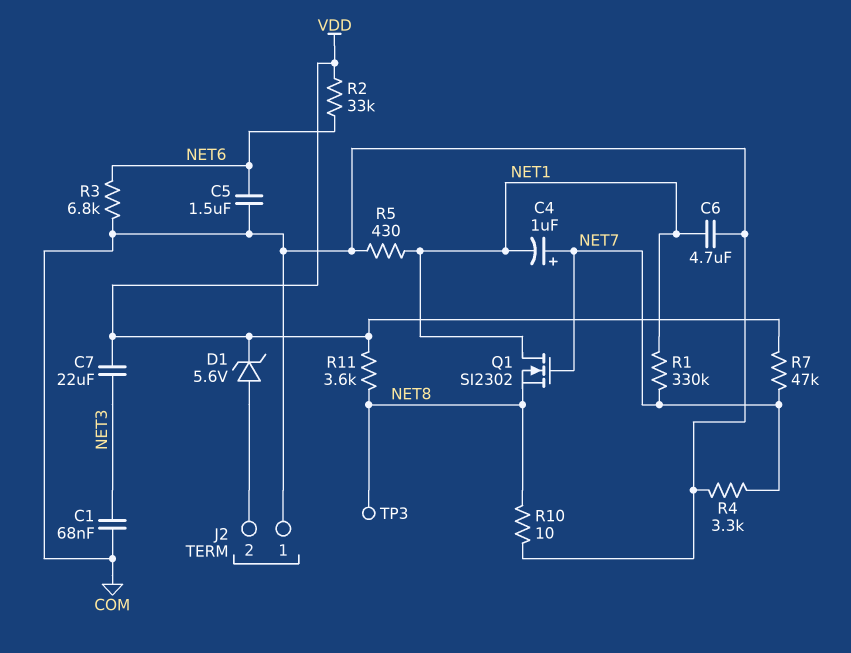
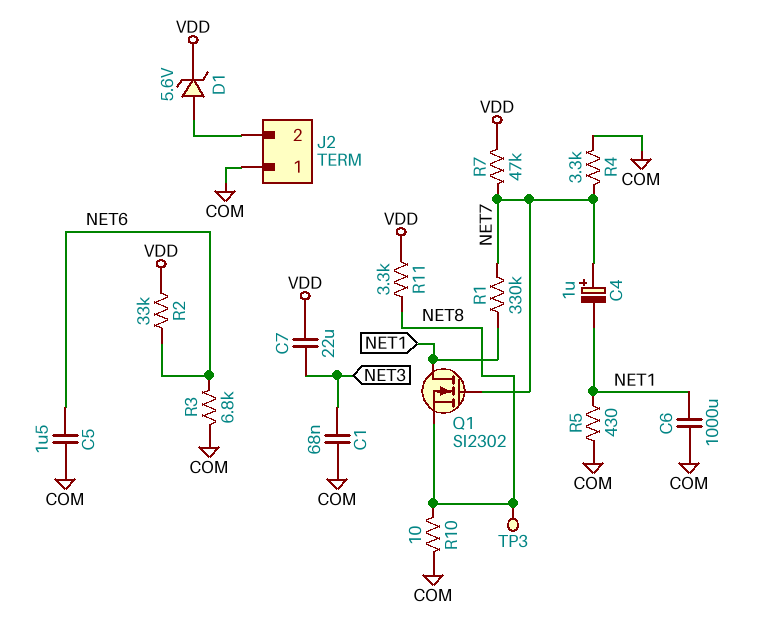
C6: 4.7uF (COM, NET1) -> 1000uF (COM, NET1)
R11: 3.6k (NET8, VDD) -> 3.3k (NET8, VDD)

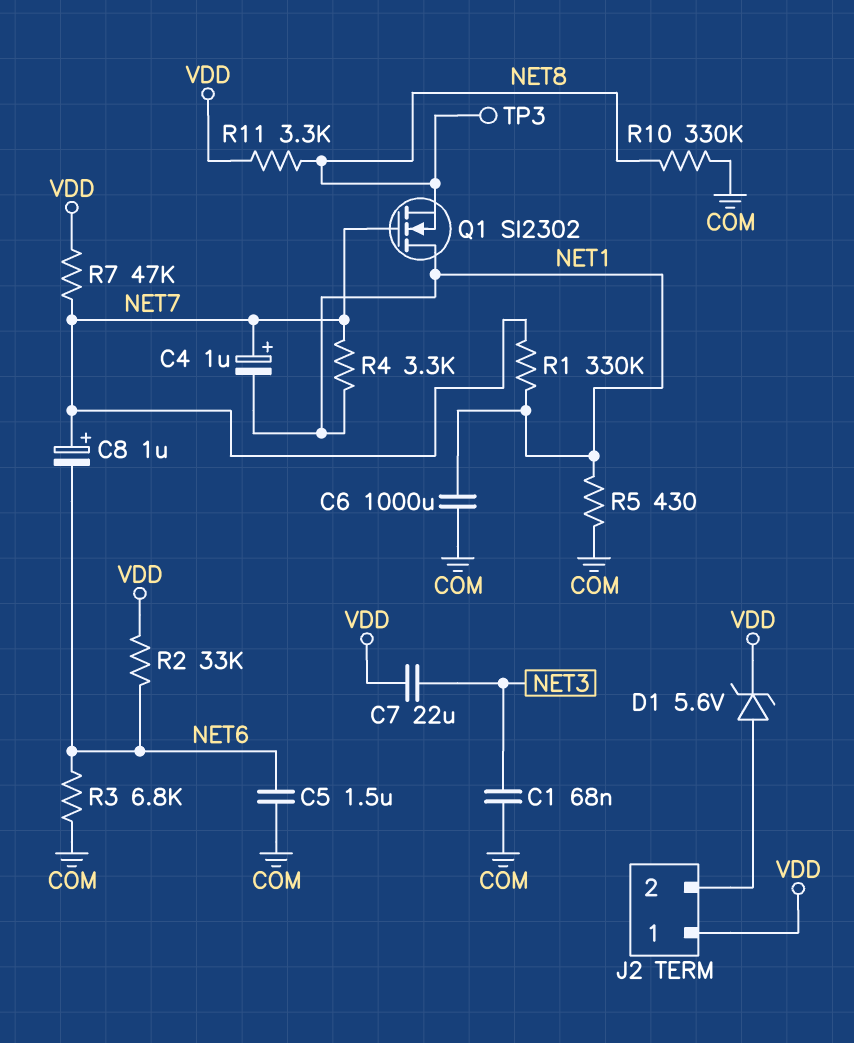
C8: none -> 1uF (plus NET7, minus NET6)
J2 pin 1: COM -> VDD
R4: 3.3k (COM, NET7) -> 3.3k (NET1, NET7)
R10: 10 (COM, NET8) -> 330k (COM, NET8)

